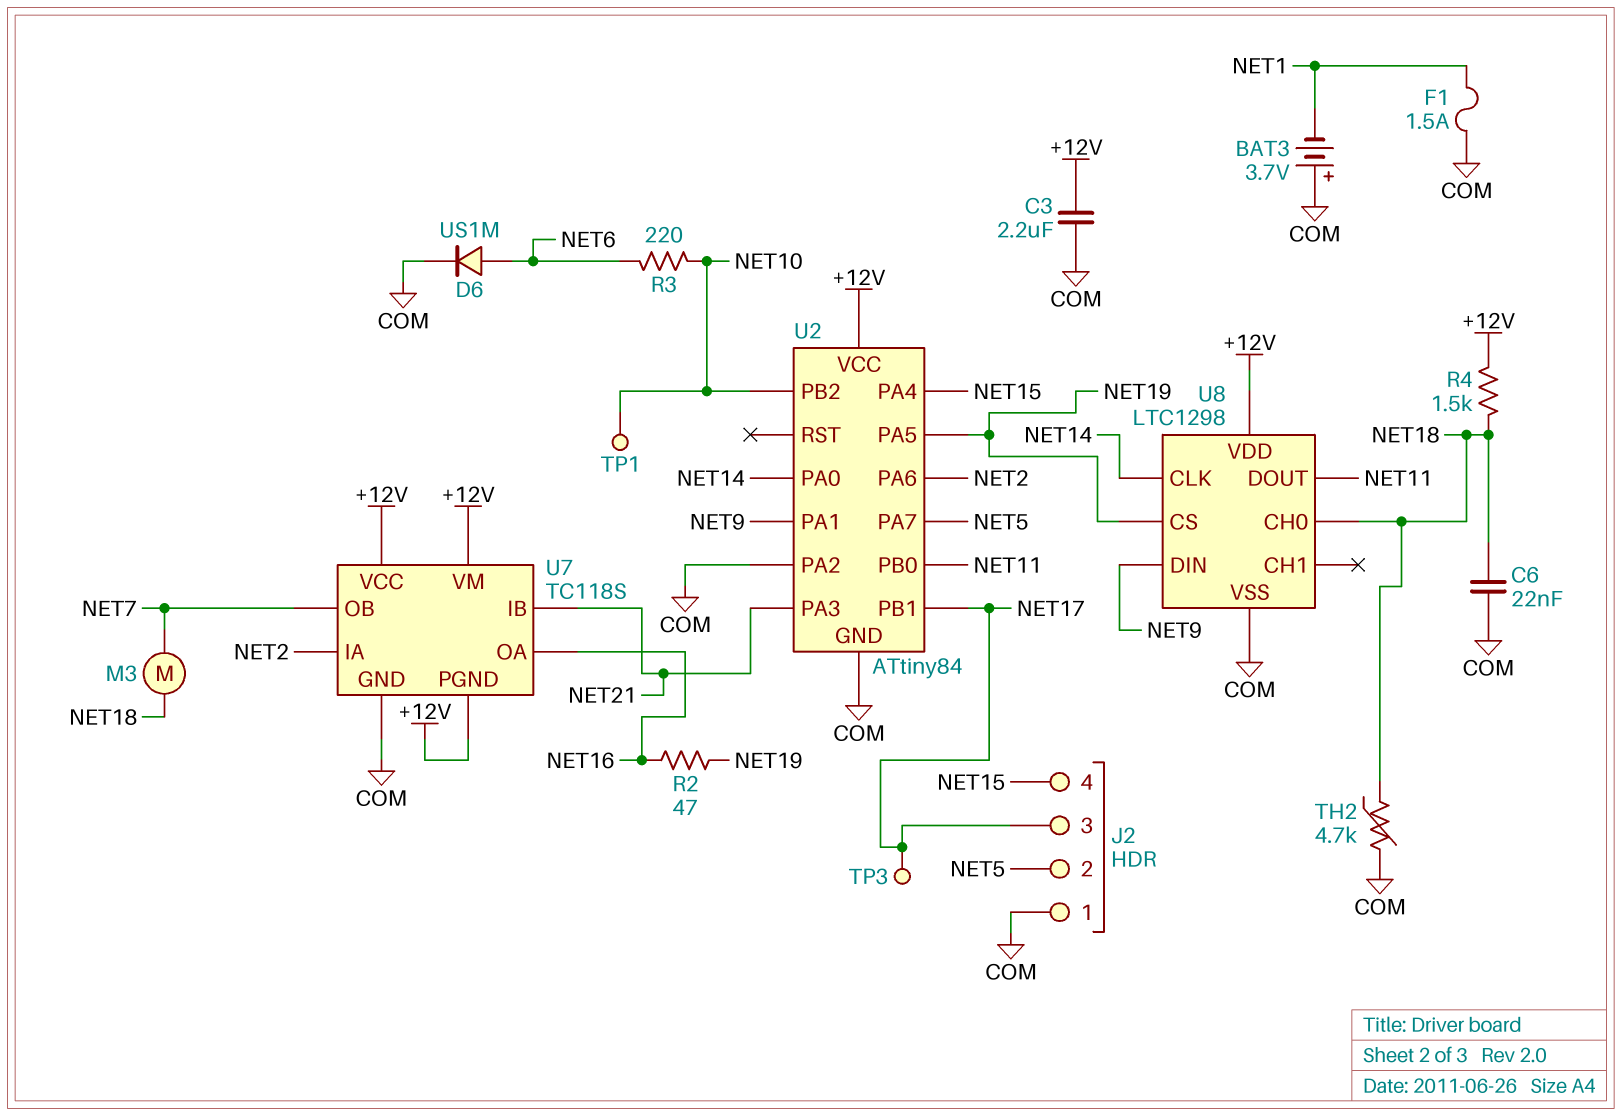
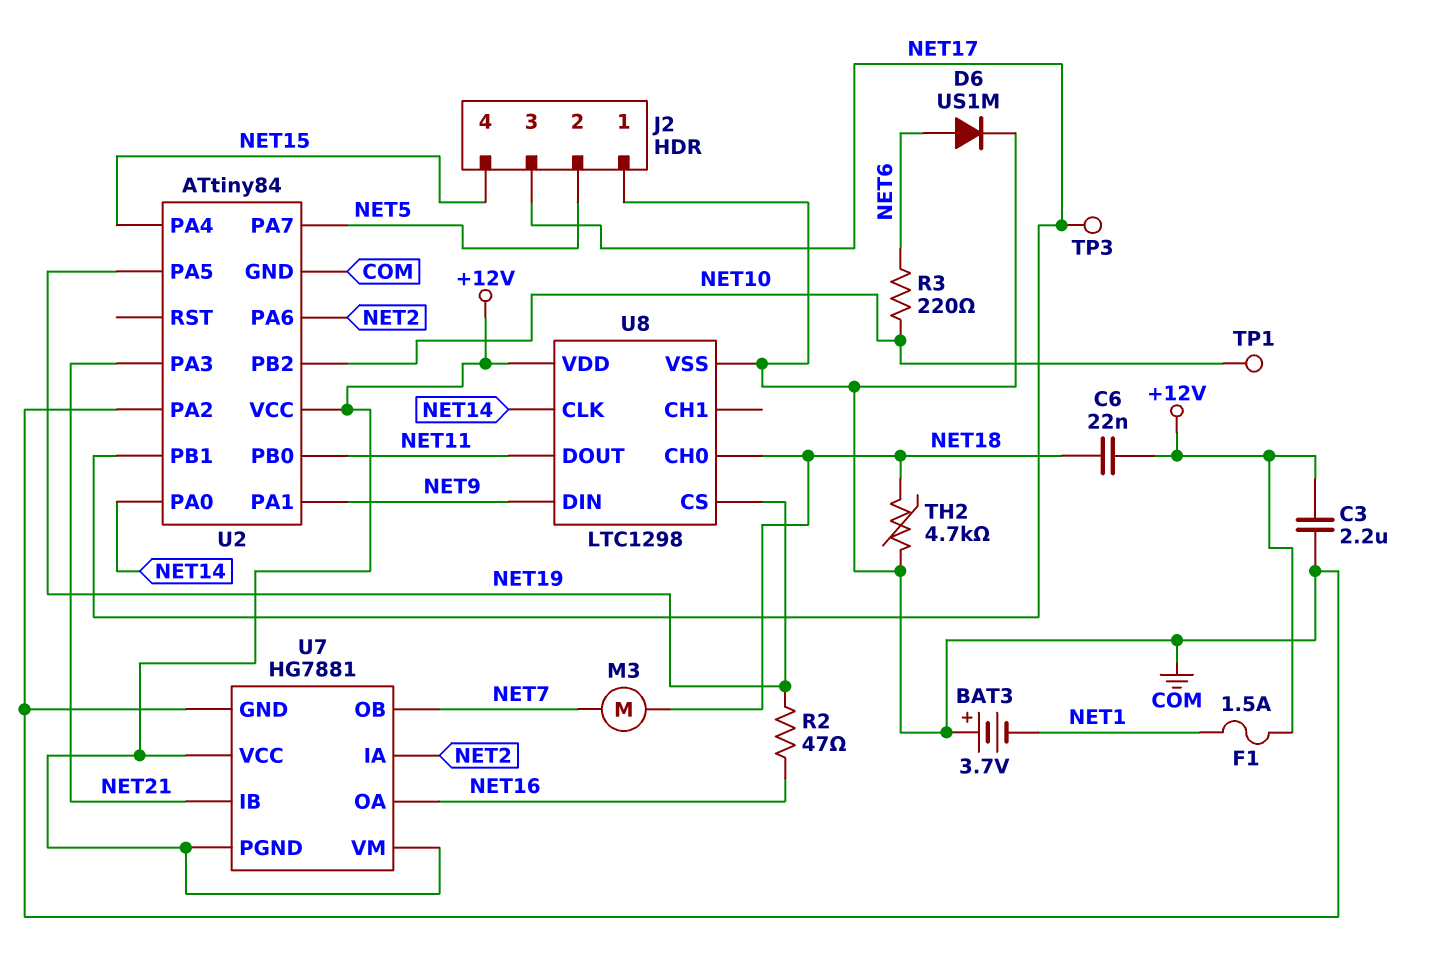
C6: 22nF (COM, NET18) -> 22nF (+12V, NET18)
F1: 1.5A (COM, NET1) -> 1.5A (+12V, NET1)
R4: 1.5k (+12V, NET18) -> none
U7: TC118S -> HG7881

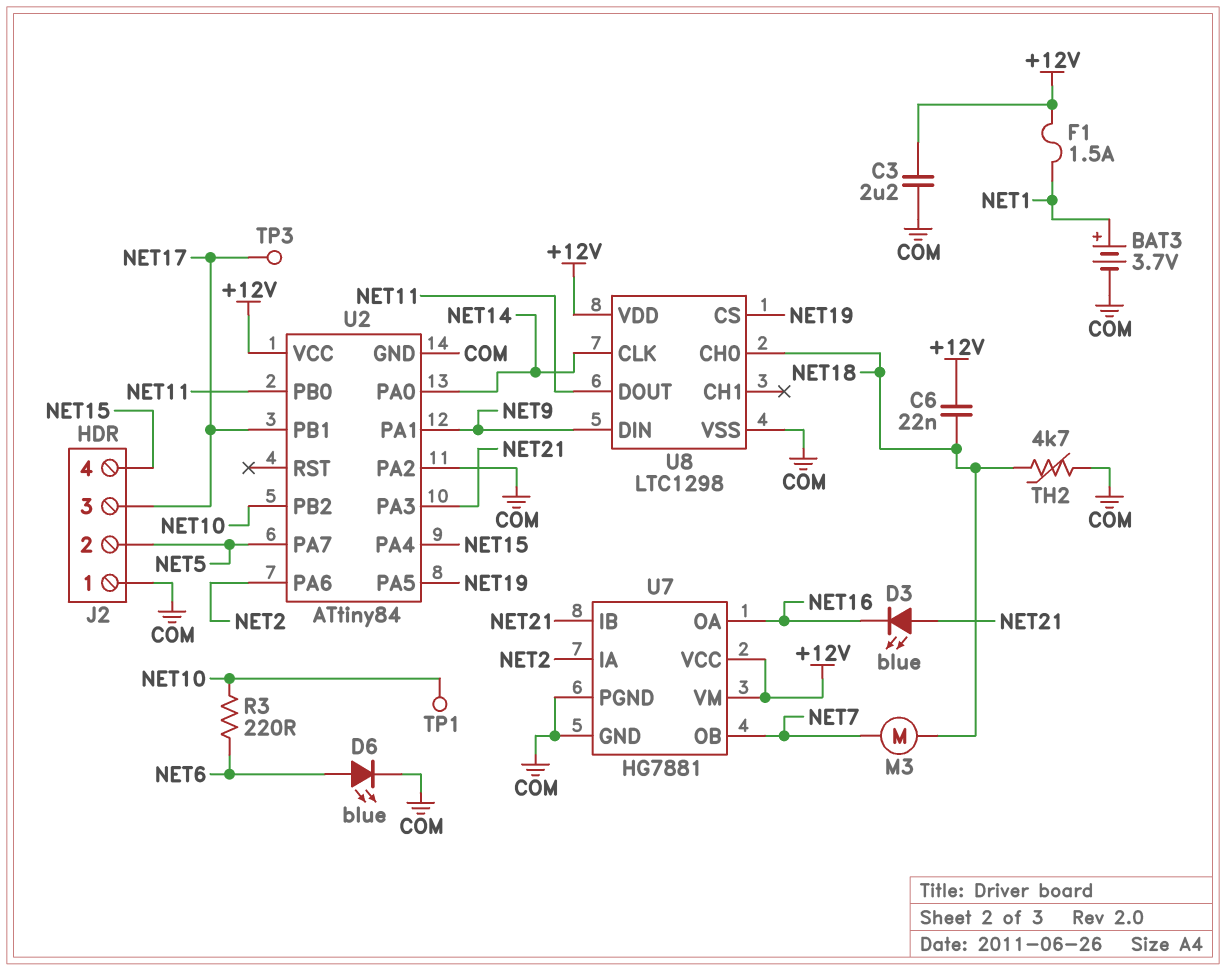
BAT3: 3.7V (plus COM, minus NET1) -> 3.7V (plus NET1, minus COM)
D3: none -> LED blue (A NET21, K NET16)
D6: diode US1M (A NET6, K COM) -> LED blue (A NET6, K COM)
R2: 47 (NET16, NET19) -> none
U7 pin PGND: +12V -> COM

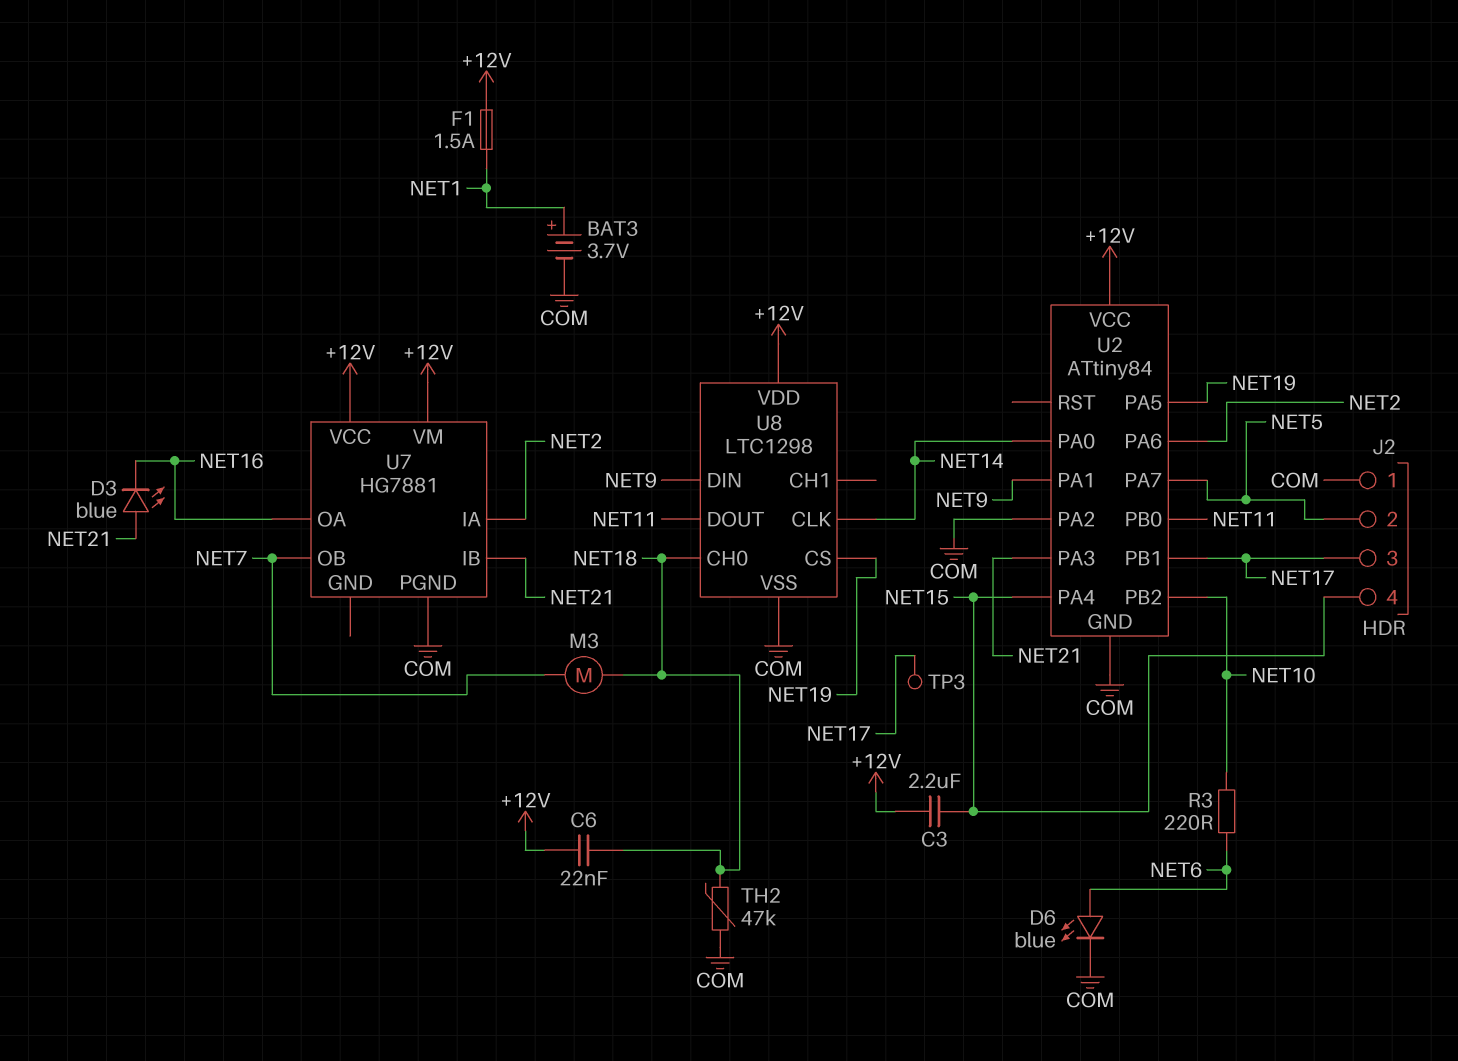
C3: 2.2uF (+12V, COM) -> 2.2uF (+12V, NET15)
TH2: 4.7k (COM, NET18) -> 47k (COM, NET18)
TP1: test point (NET10) -> none
U7 pin GND: COM -> none

